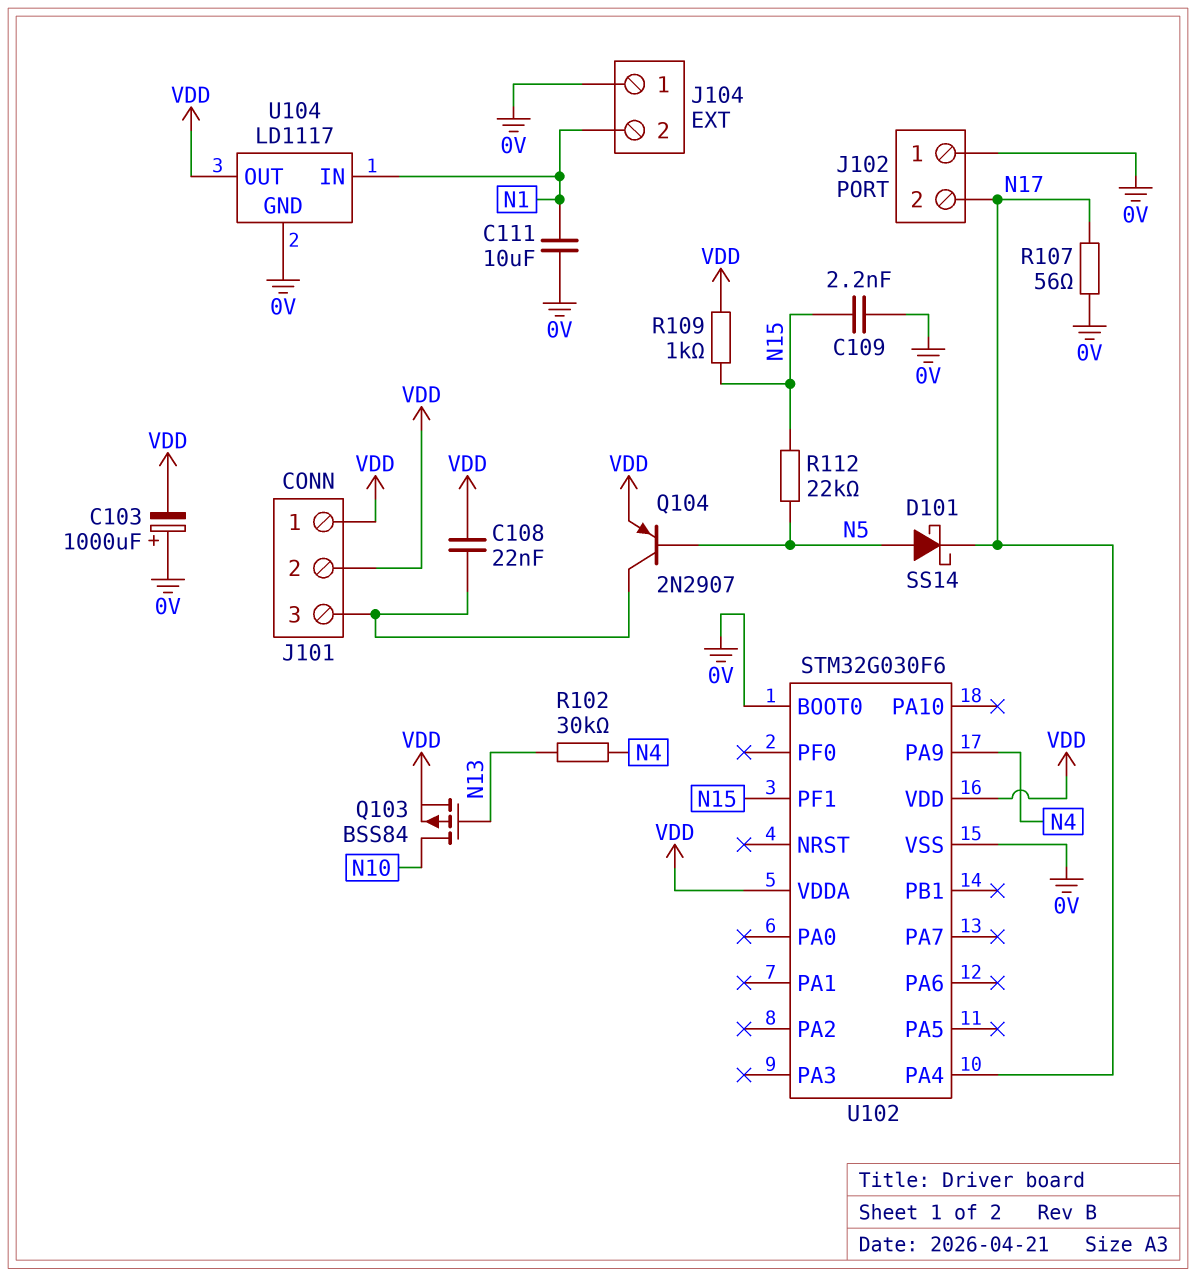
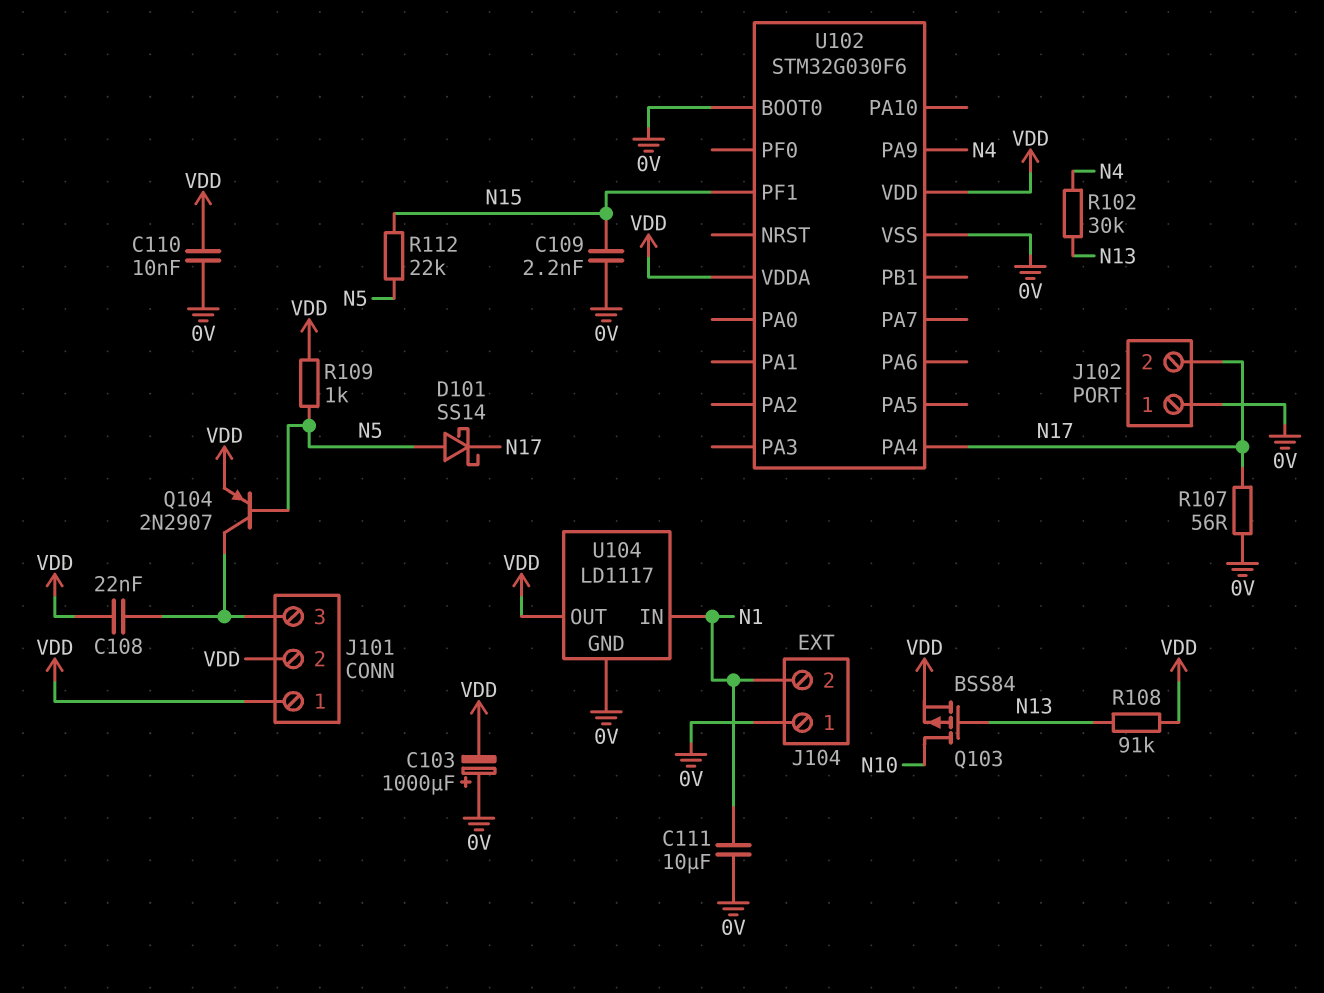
C110: none -> 10nF (0V, VDD)
R108: none -> 91k (N13, VDD)
R109: 1k (N15, VDD) -> 1k (N5, VDD)

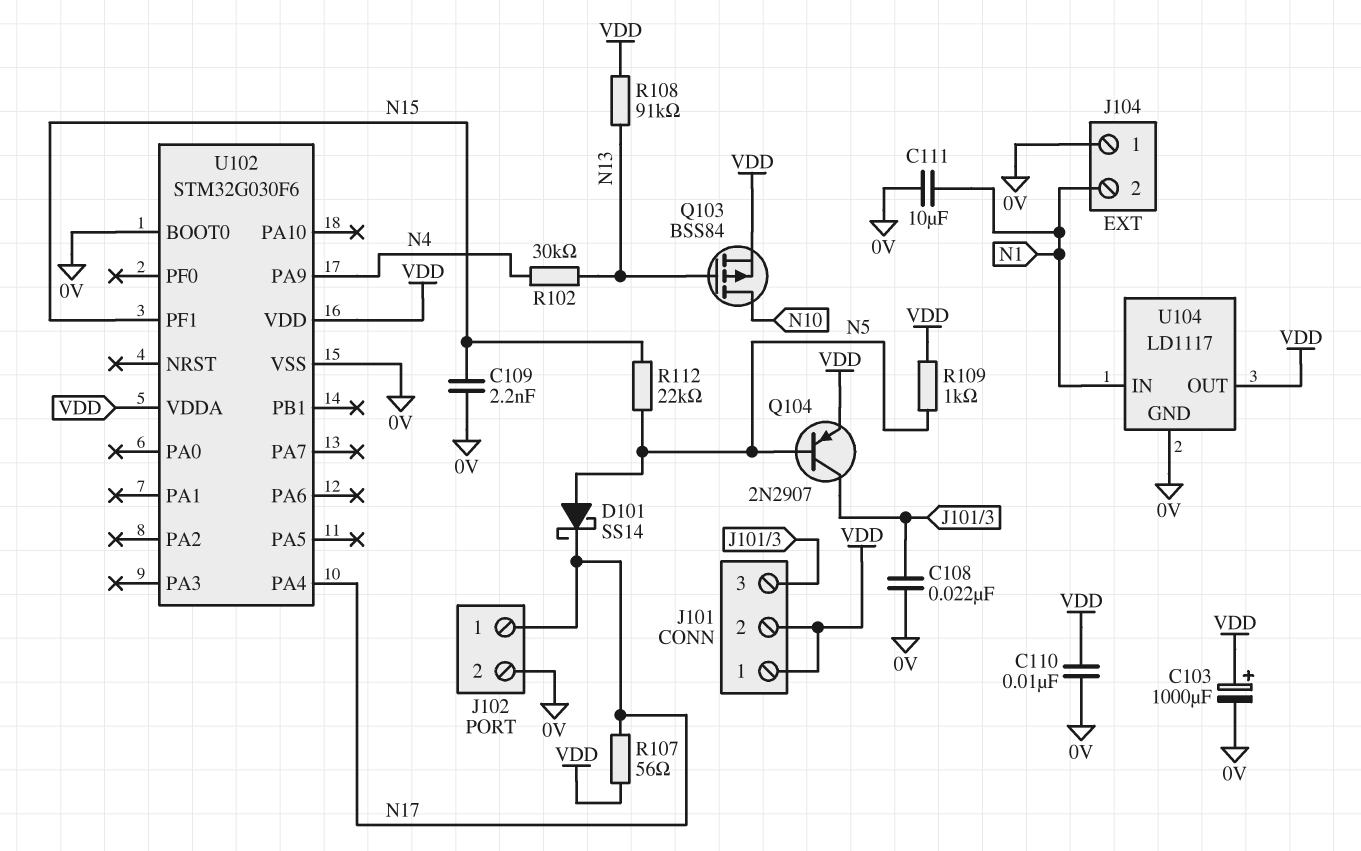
C103: 1000uF (plus 0V, minus VDD) -> 1000uF (plus VDD, minus 0V)
C108: 22nF (J101/3, VDD) -> 22nF (0V, J101/3)
J102 pin 1: 0V -> N17
J102 pin 2: N17 -> 0V
R107: 56 (0V, N17) -> 56 (N17, VDD)

